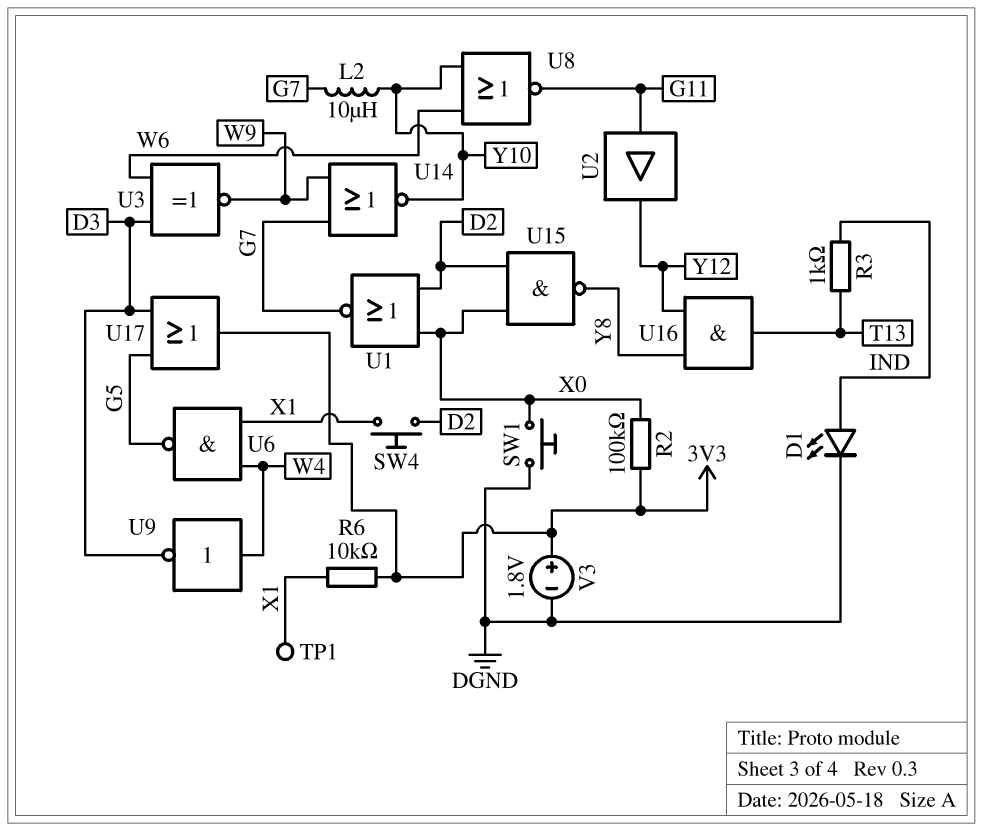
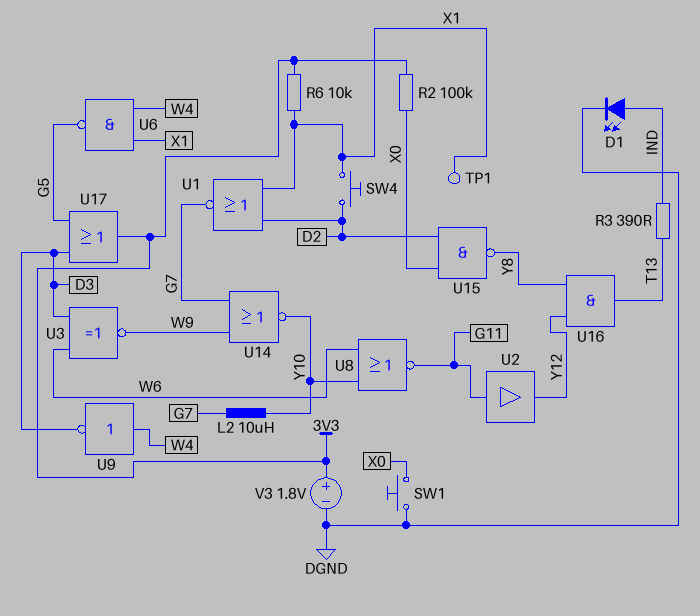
R3: 1k (IND, T13) -> 390 (IND, T13)
U1: NOR (in D2, in X0, out G7) -> NOR (in D2, in X1, out G7)

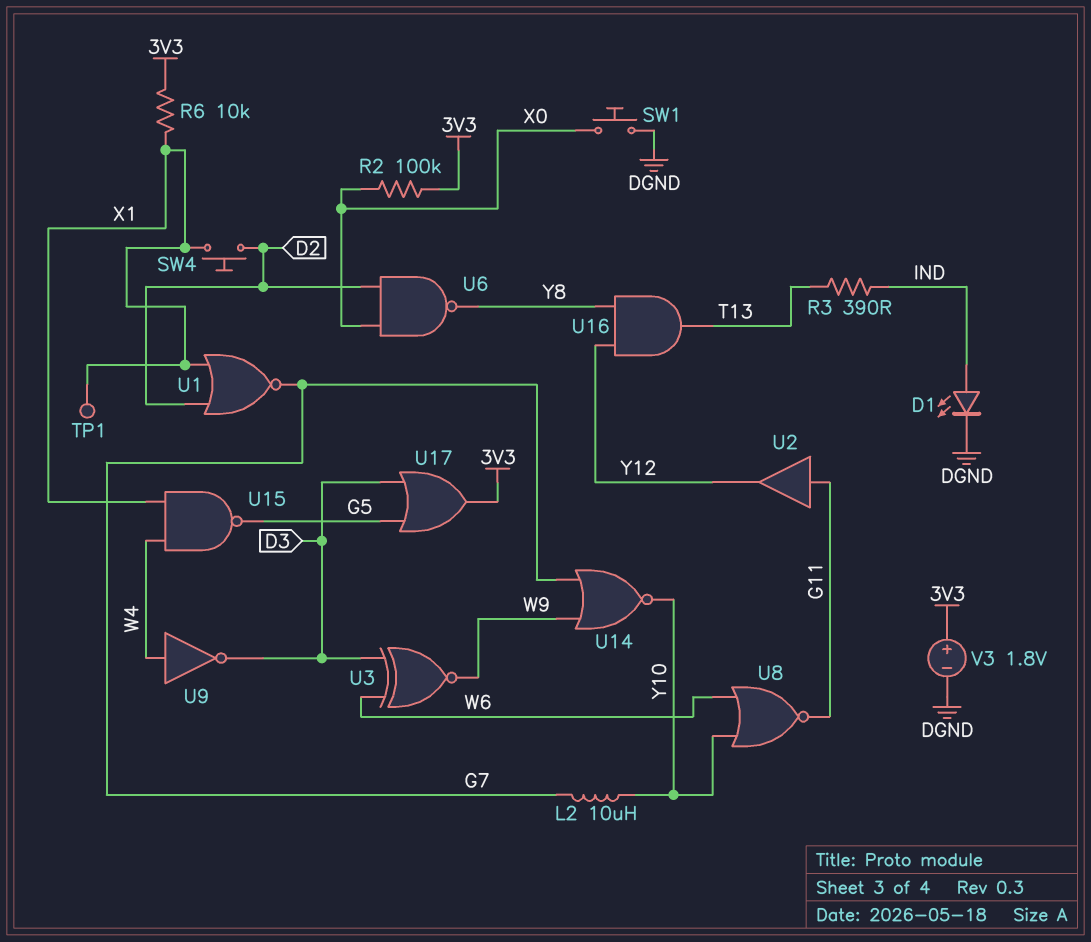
U6: NAND (in W4, in X1, out G5) -> NAND (in D2, in X0, out Y8)
U15: NAND (in D2, in X0, out Y8) -> NAND (in W4, in X1, out G5)

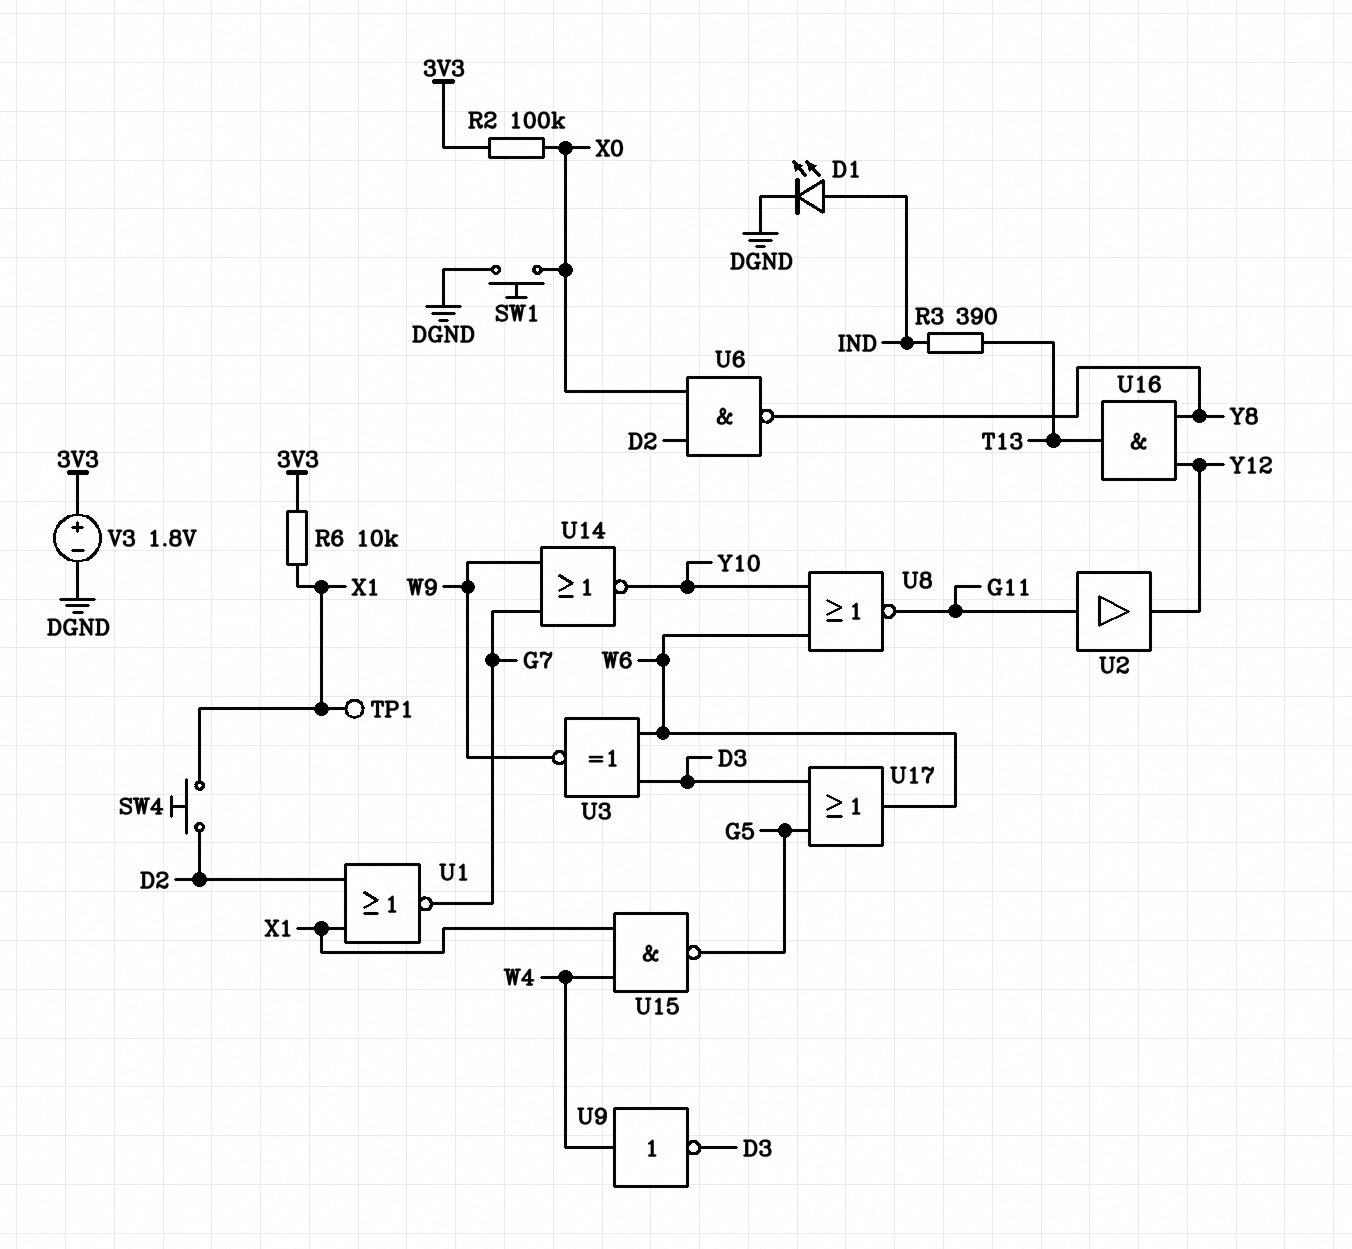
L2: 10uH (G7, Y10) -> none
U17: OR (in D3, in G5, out 3V3) -> OR (in D3, in G5, out W6)

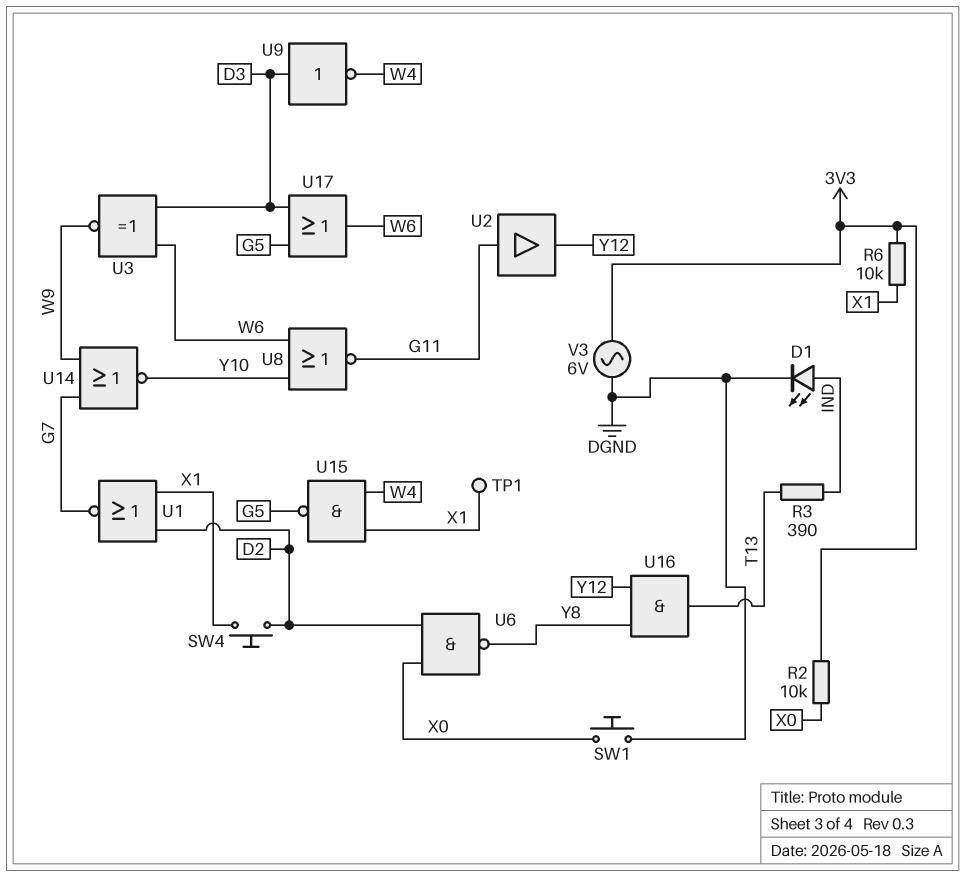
R2: 100k (3V3, X0) -> 10k (3V3, X0)
U9: NOT (in W4, out D3) -> NOT (in D3, out W4)
V3: 1.8V (plus 3V3, minus DGND) -> AC 6V (3V3, DGND)

